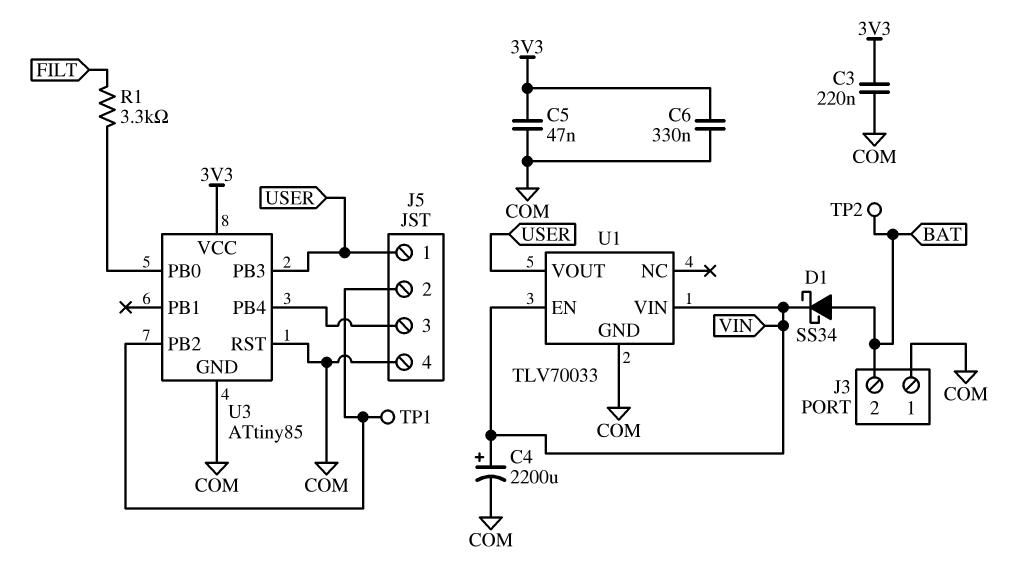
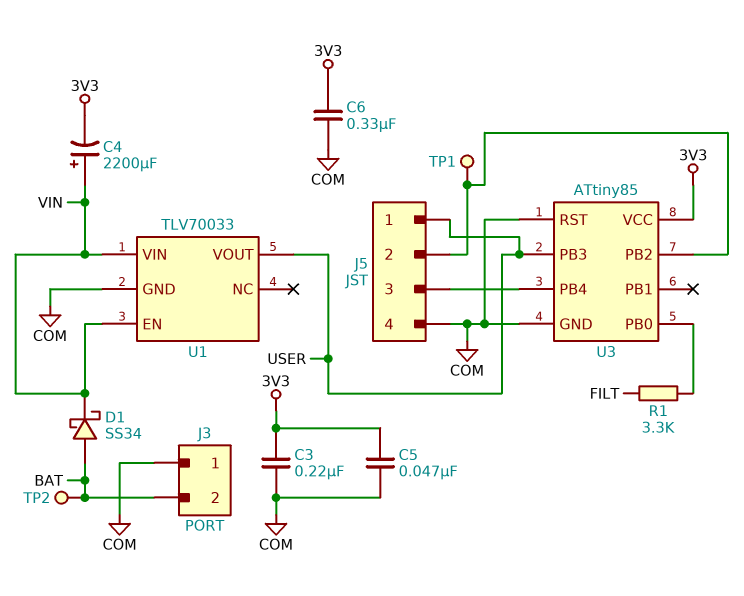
C4: 2200uF (plus VIN, minus COM) -> 2200uF (plus VIN, minus 3V3)

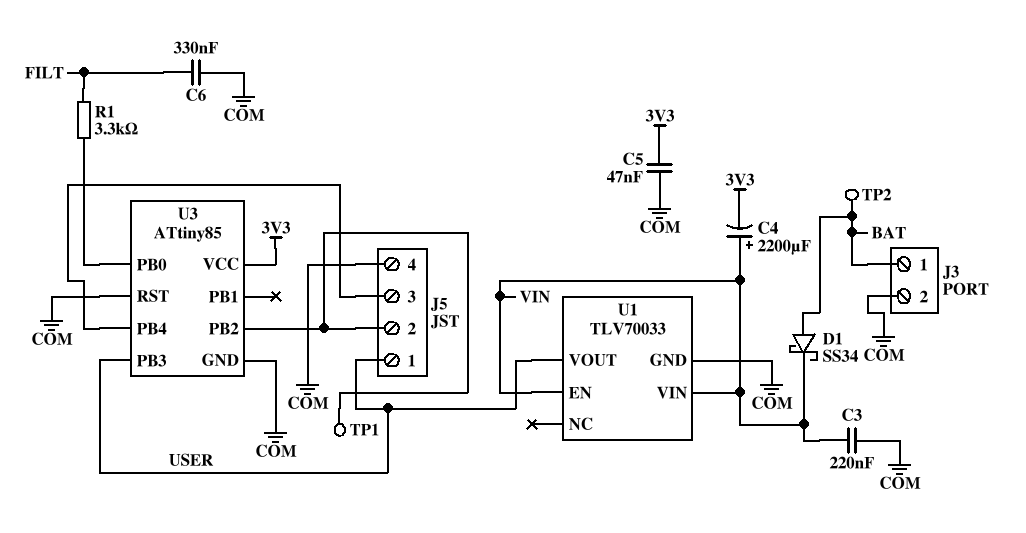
C3: 220nF (3V3, COM) -> 220nF (COM, VIN)
C6: 330nF (3V3, COM) -> 330nF (COM, FILT)
J3 pin 1: COM -> BAT
J3 pin 2: BAT -> COM

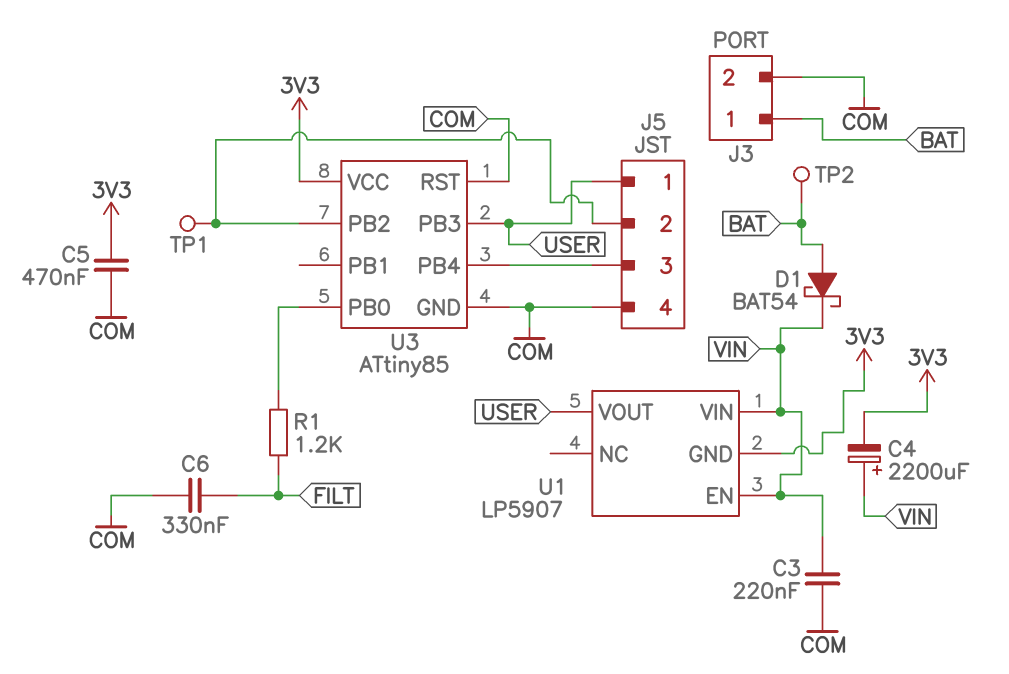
C5: 47nF (3V3, COM) -> 470nF (3V3, COM)
D1: schottky SS34 (A BAT, K VIN) -> schottky BAT54 (A BAT, K VIN)
R1: 3.3k (FILT, U3/PB0) -> 1.2k (FILT, U3/PB0)
U1: TLV70033 -> LP5907
U1 pin GND: COM -> 3V3

